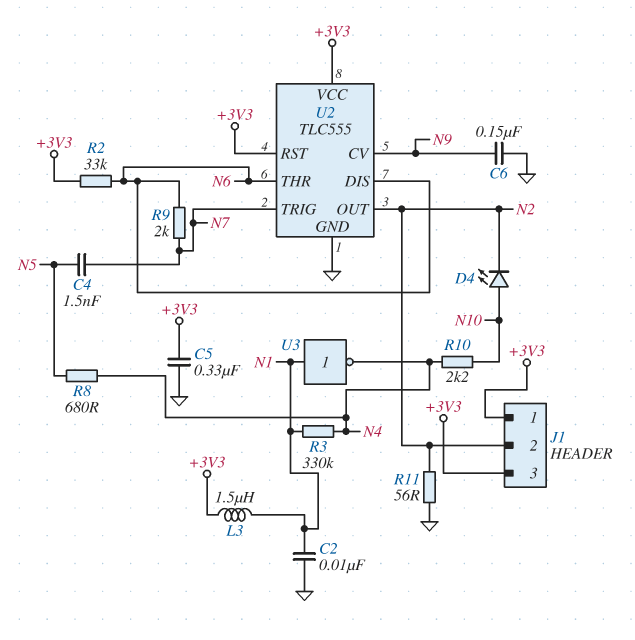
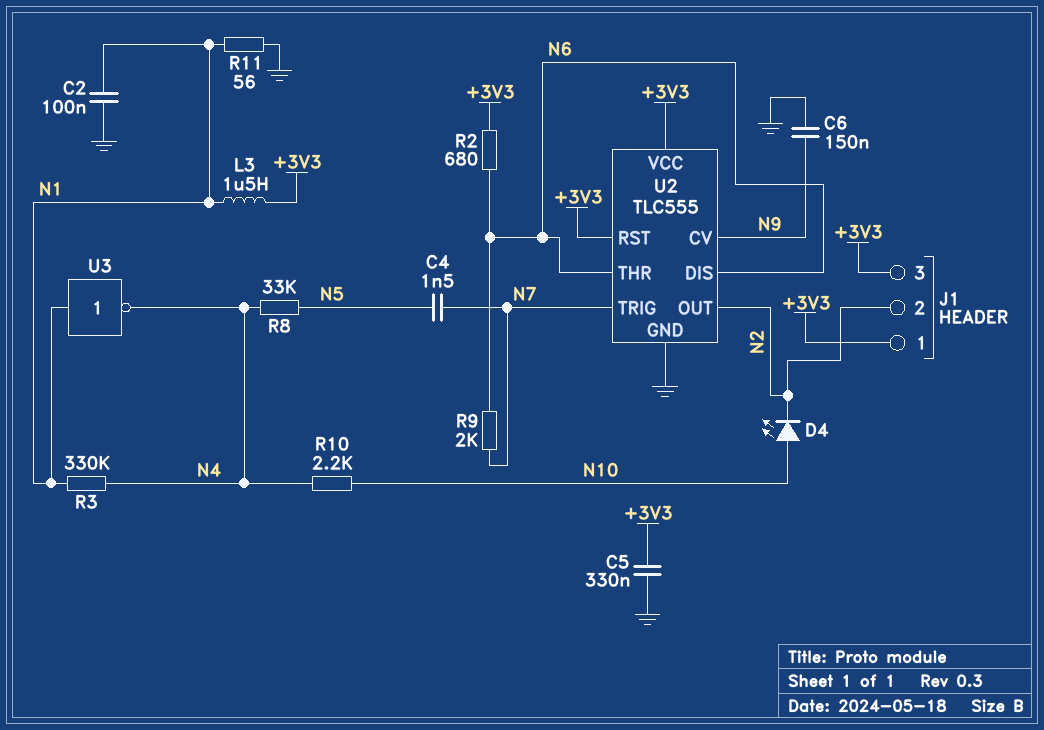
C2: 10nF (GND, N1) -> 100nF (GND, N1)
R2: 33k (+3V3, N6) -> 680 (+3V3, N6)
R8: 680 (N4, N5) -> 33k (N4, N5)
R11: 56 (GND, N2) -> 56 (GND, N1)

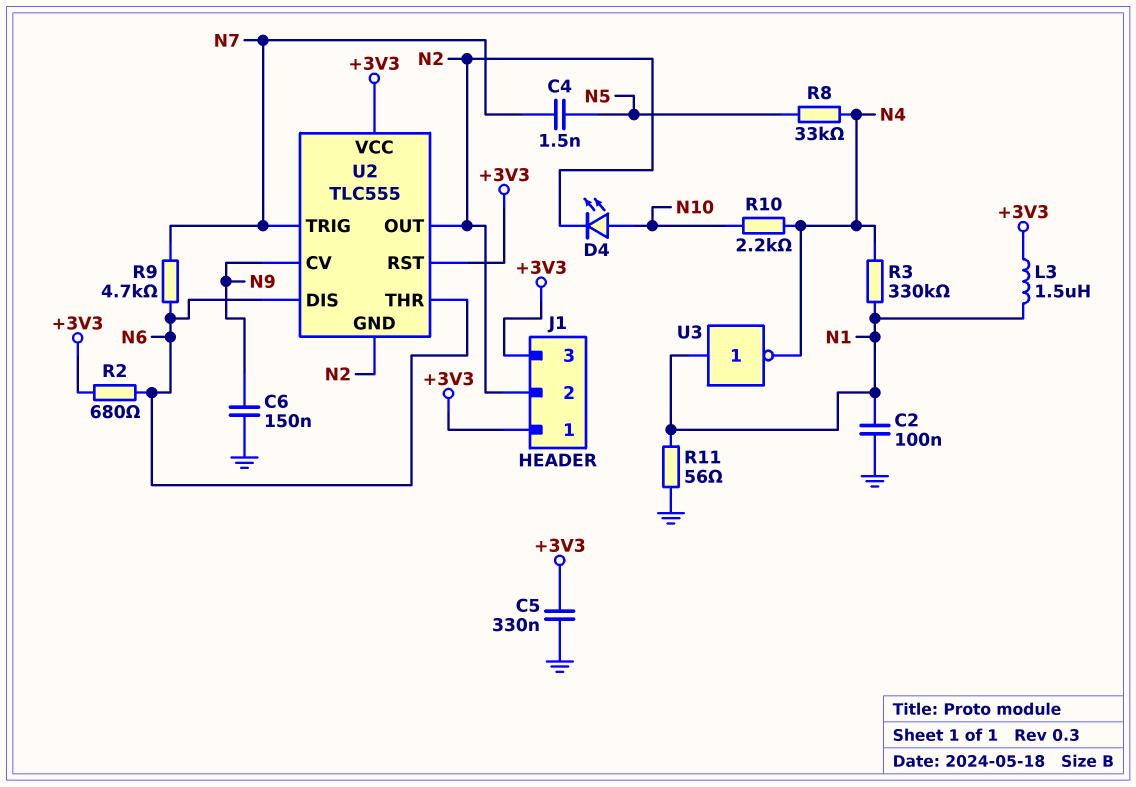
R9: 2k (N6, N7) -> 4.7k (N6, N7)
U2 pin GND: GND -> N2

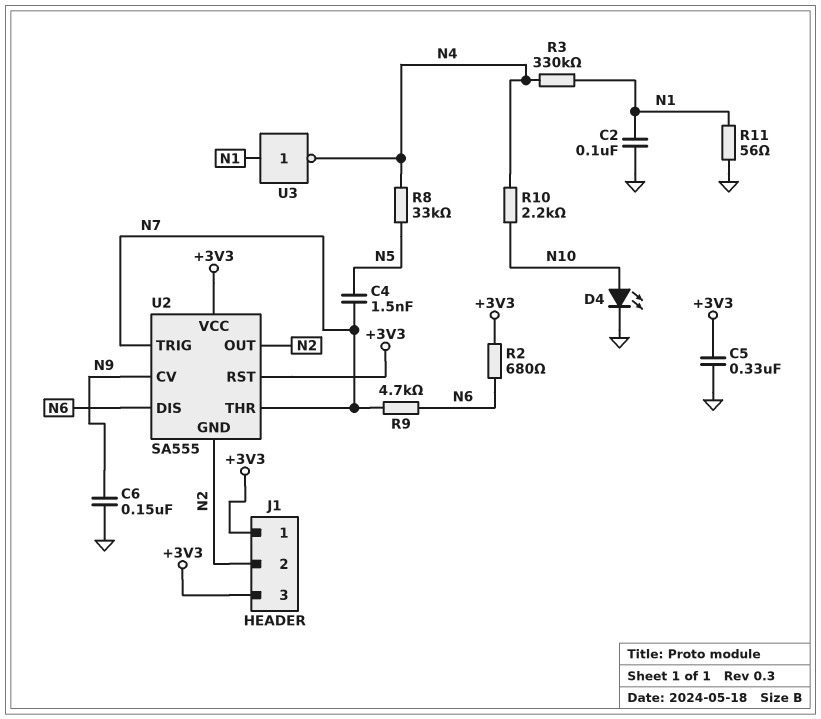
D4: LED (A N10, K N2) -> LED (A N10, K GND)
L3: 1.5uH (+3V3, N1) -> none
U2: TLC555 -> SA555
U2 pin THR: N6 -> N7

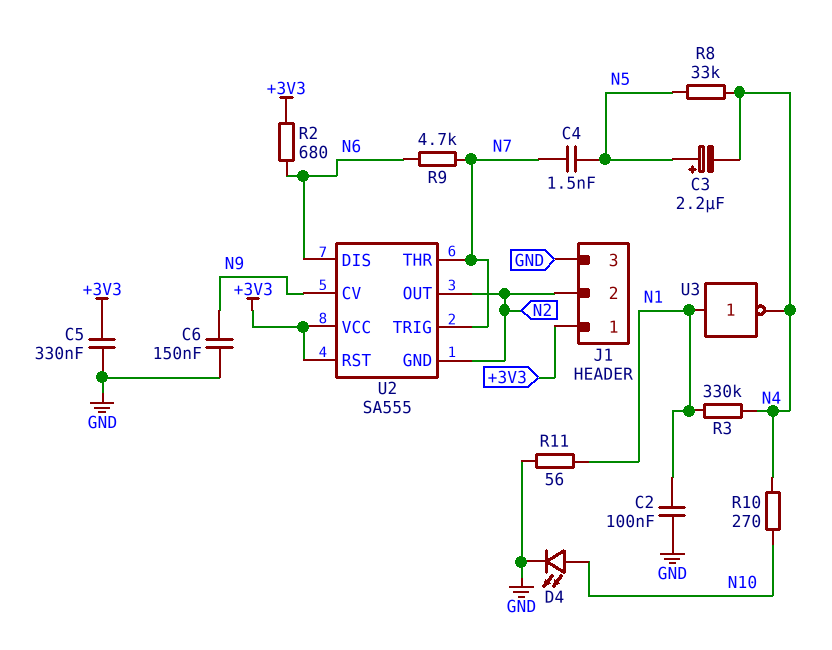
C3: none -> 2.2uF (plus N5, minus N4)
J1 pin 3: +3V3 -> GND
R10: 2.2k (N4, N10) -> 270 (N4, N10)

